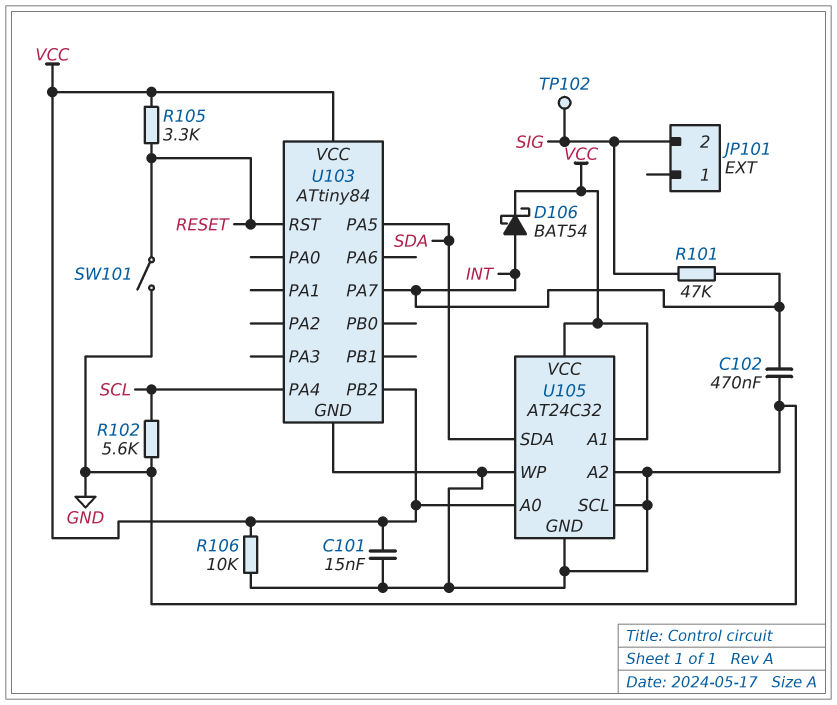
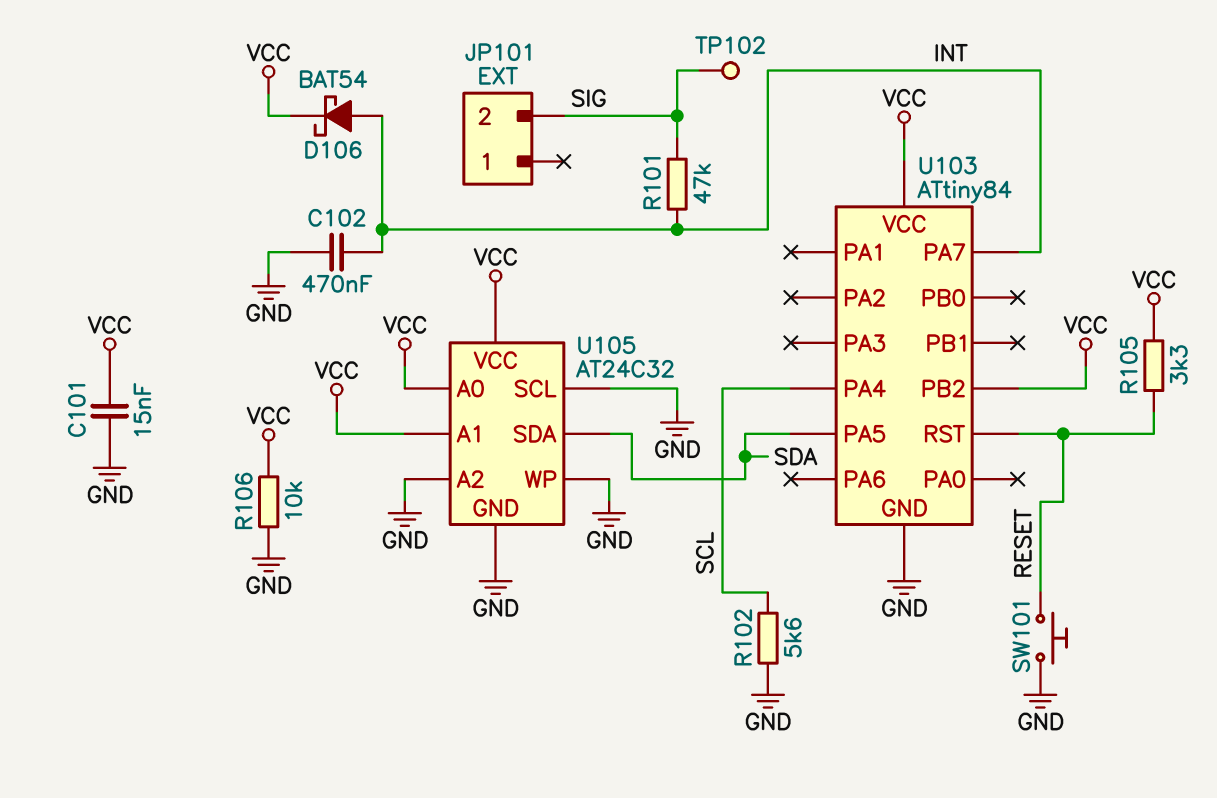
SW101: switch (GND, RESET) -> button (GND, RESET)

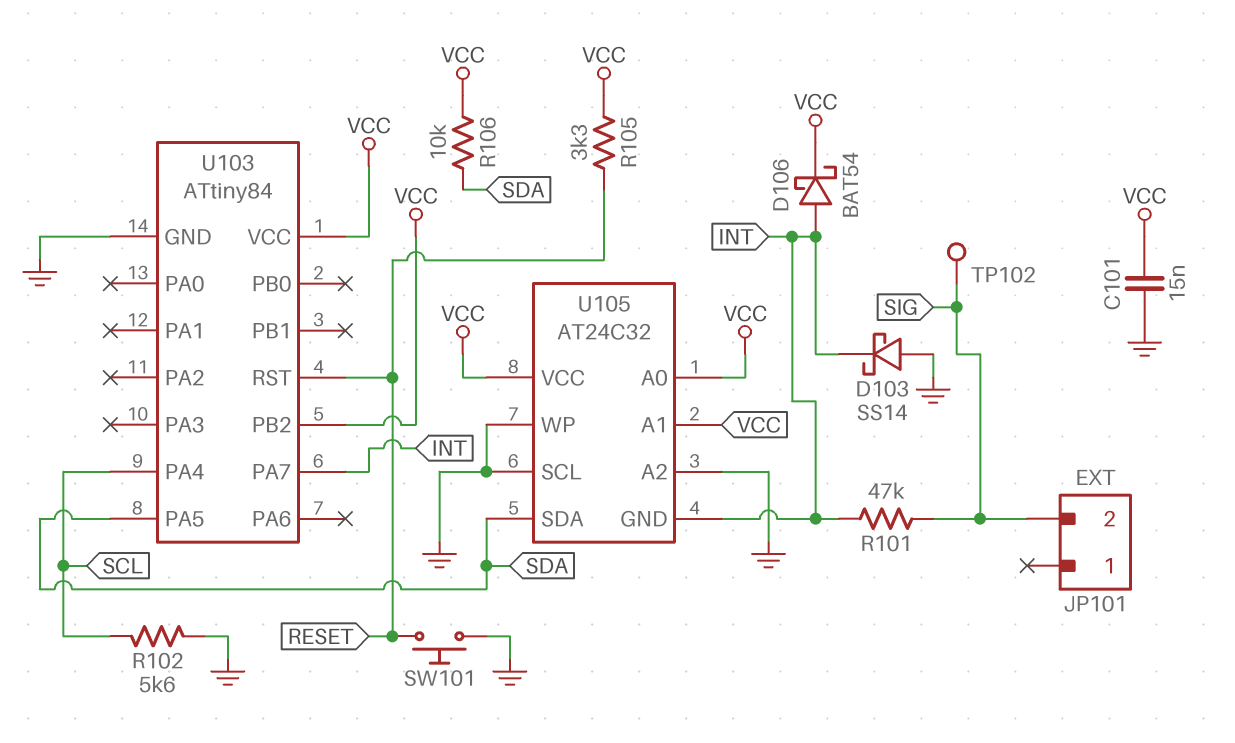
C102: 470nF (GND, INT) -> none
D103: none -> schottky SS14 (A GND, K INT)
R106: 10k (GND, VCC) -> 10k (SDA, VCC)
U105 pin GND: GND -> INT

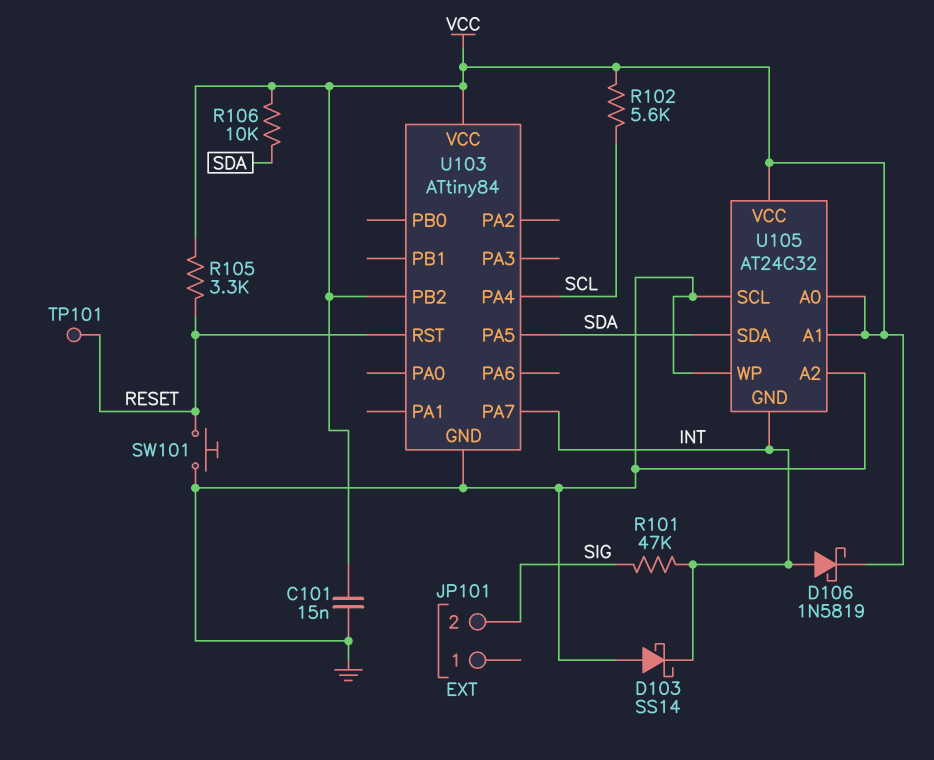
D106: schottky BAT54 (A INT, K VCC) -> schottky 1N5819 (A INT, K VCC)
R102: 5.6k (GND, SCL) -> 5.6k (SCL, VCC)
TP101: none -> test point (RESET)
TP102: test point (SIG) -> none

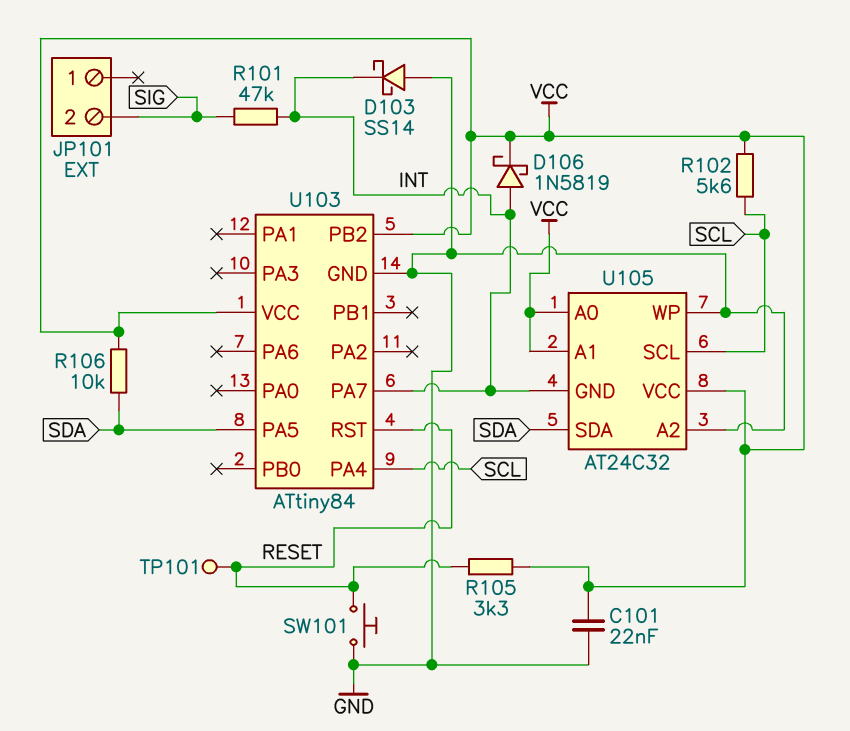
C101: 15nF (GND, VCC) -> 22nF (GND, VCC)
U105 pin SCL: GND -> SCL

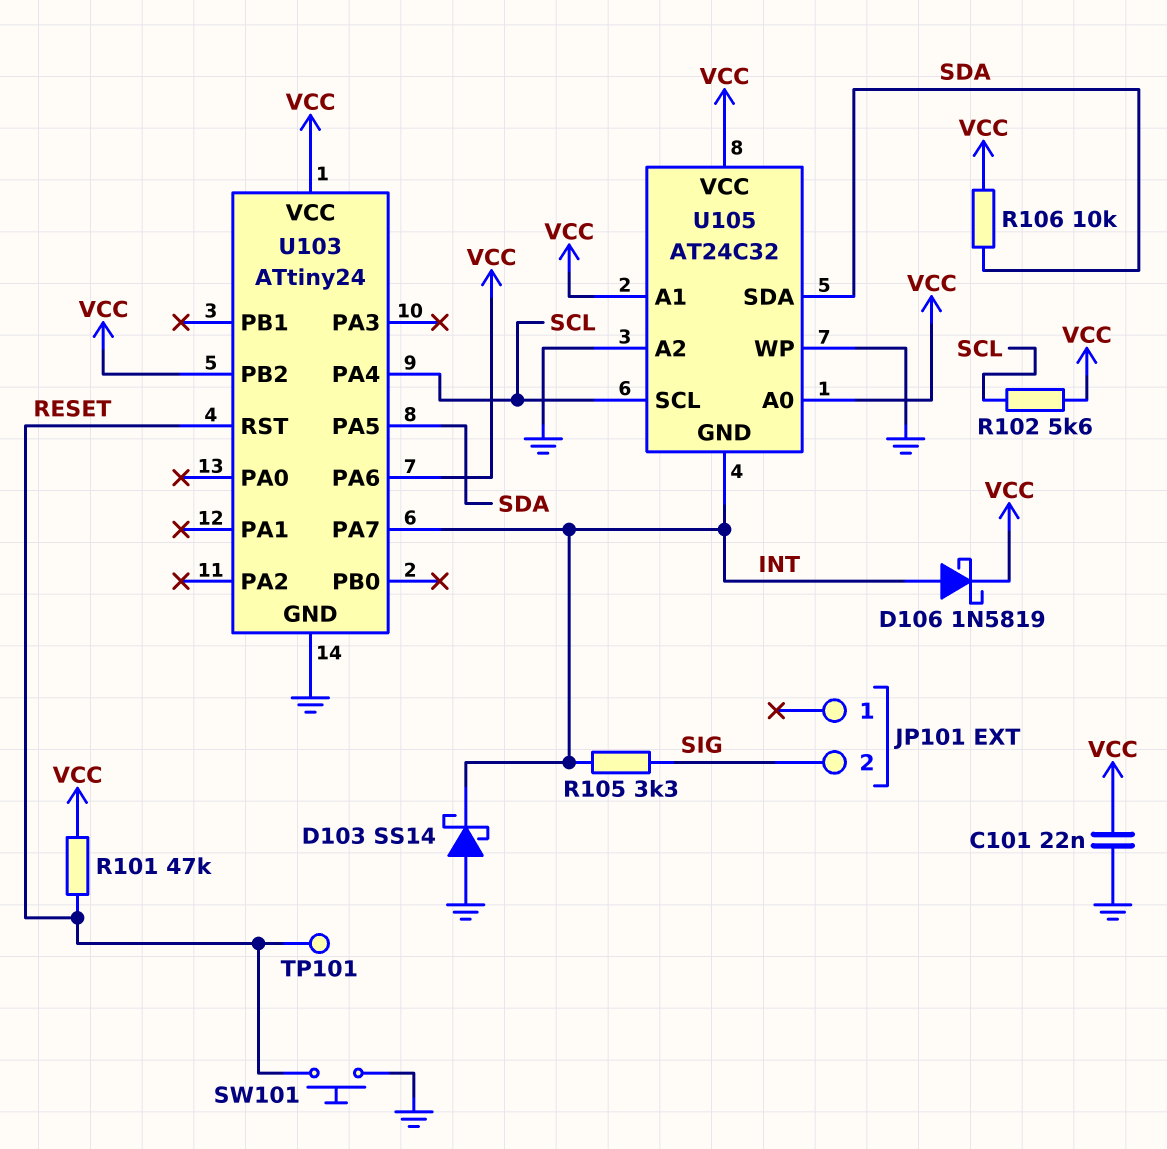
R101: 47k (INT, SIG) -> 47k (RESET, VCC)
R105: 3.3k (RESET, VCC) -> 3.3k (INT, SIG)
U103: ATtiny84 -> ATtiny24
U103 pin PA6: none -> VCC

